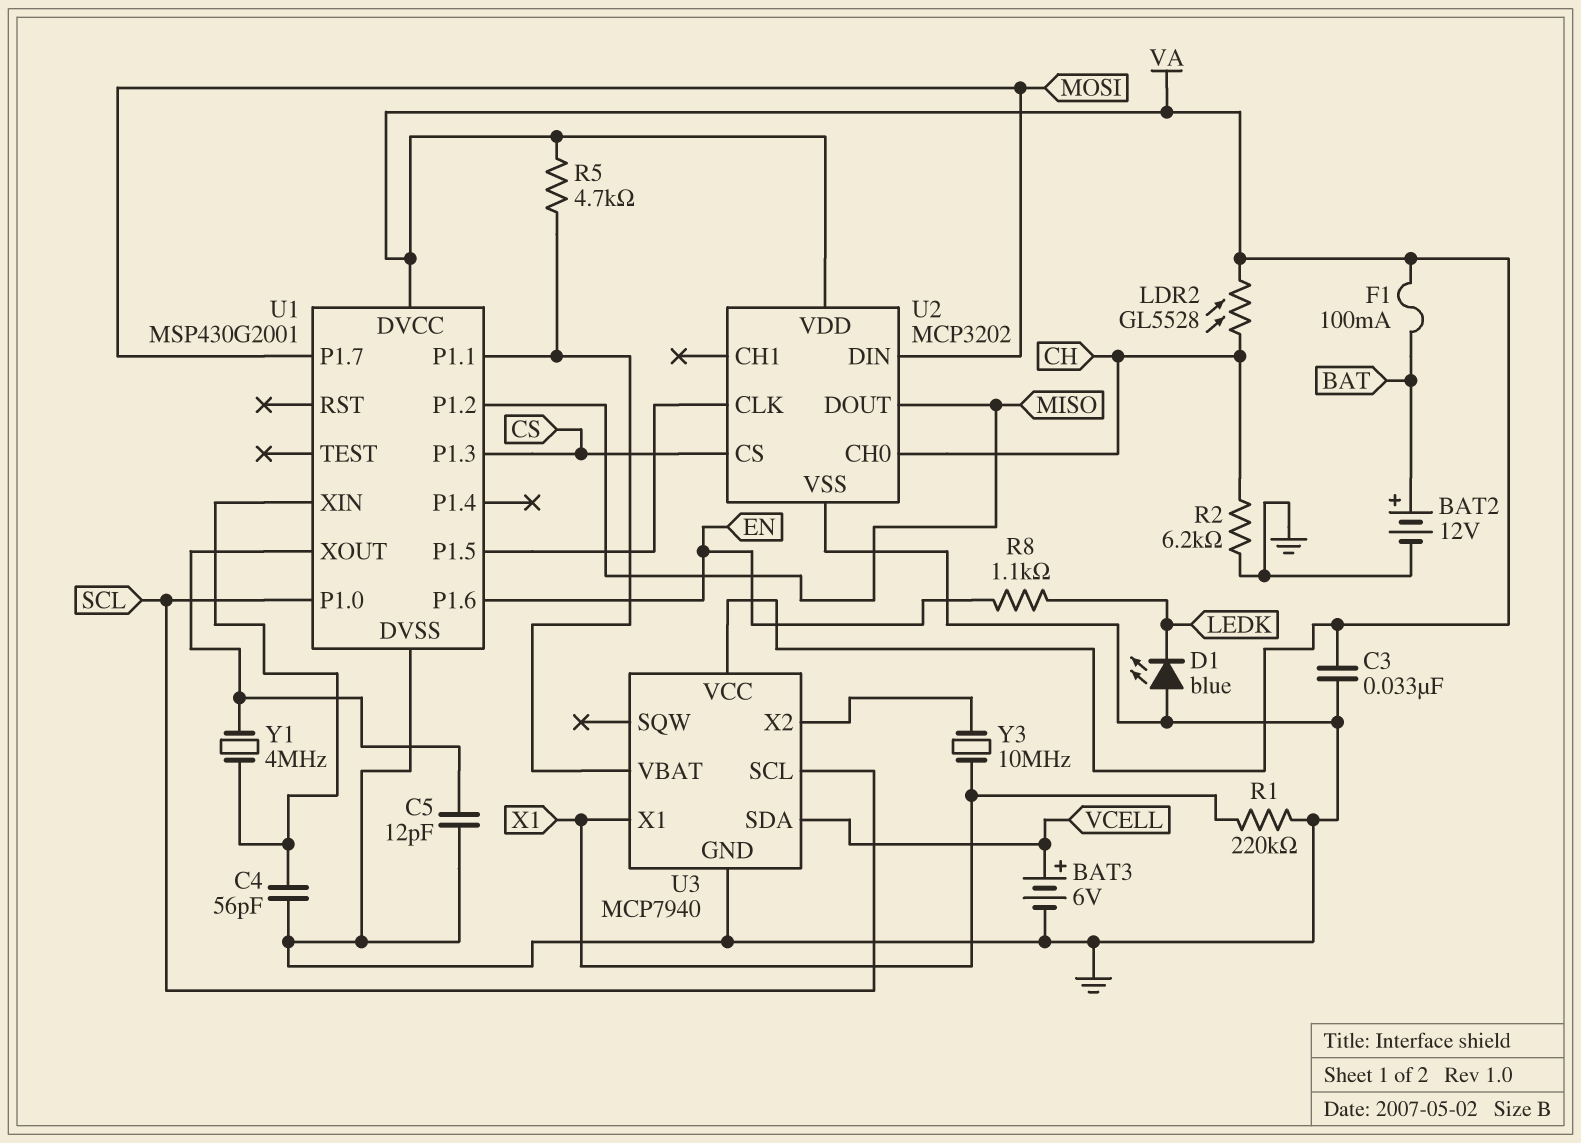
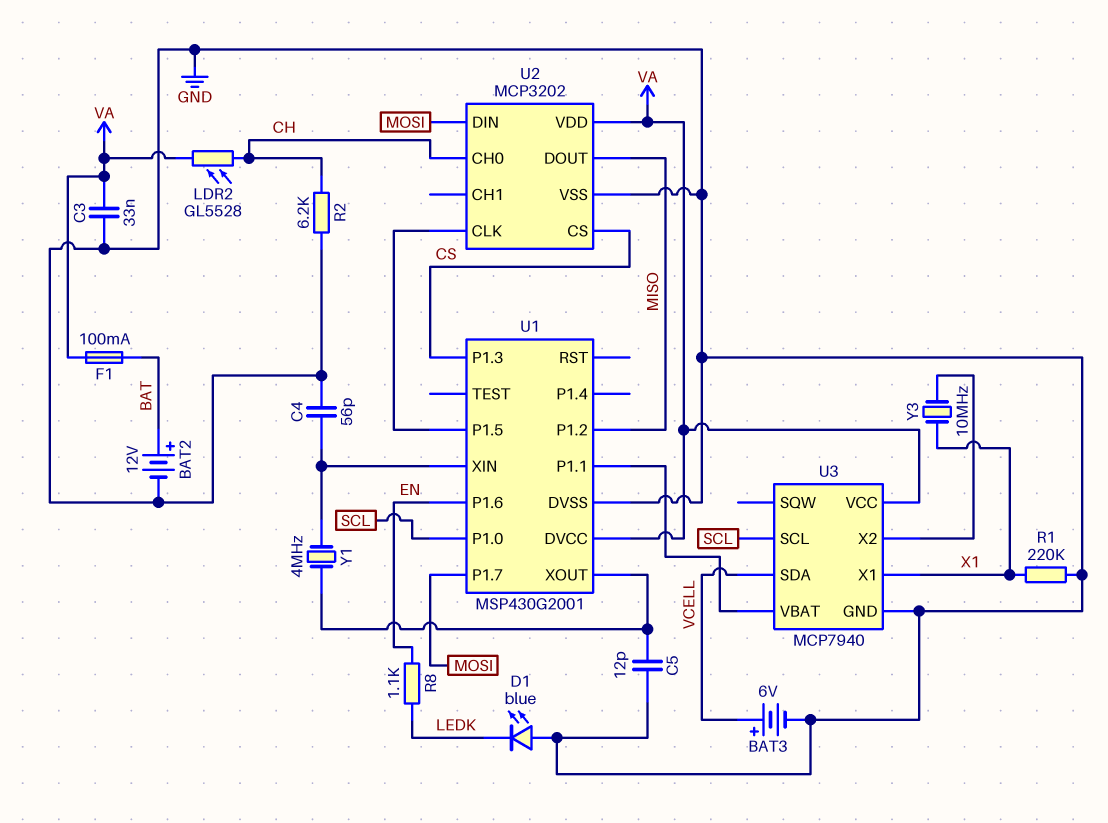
R5: 4.7k (U1/P1.1, VA) -> none

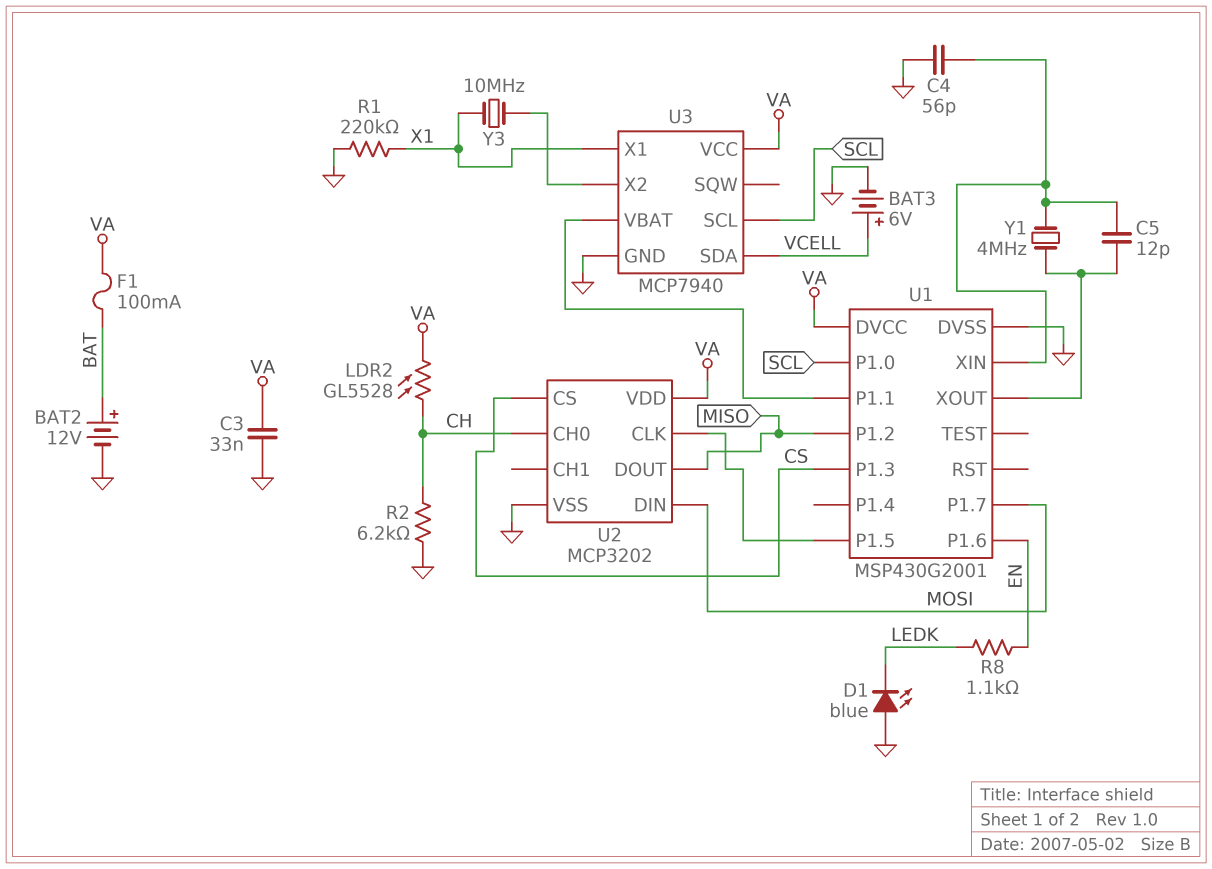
C5: 12pF (GND, U1/XOUT) -> 12pF (U1/XIN, U1/XOUT)

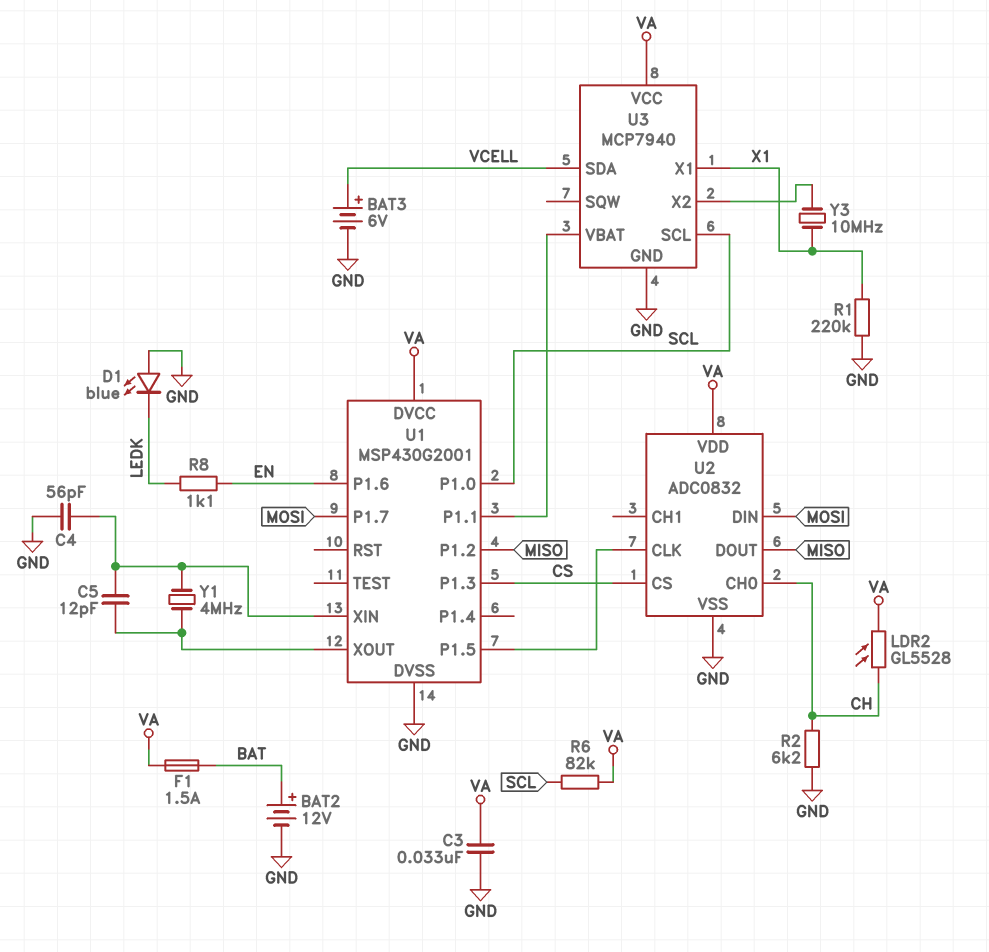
F1: 100mA (BAT, VA) -> 1.5A (BAT, VA)
R6: none -> 82k (SCL, VA)
U2: MCP3202 -> ADC0832

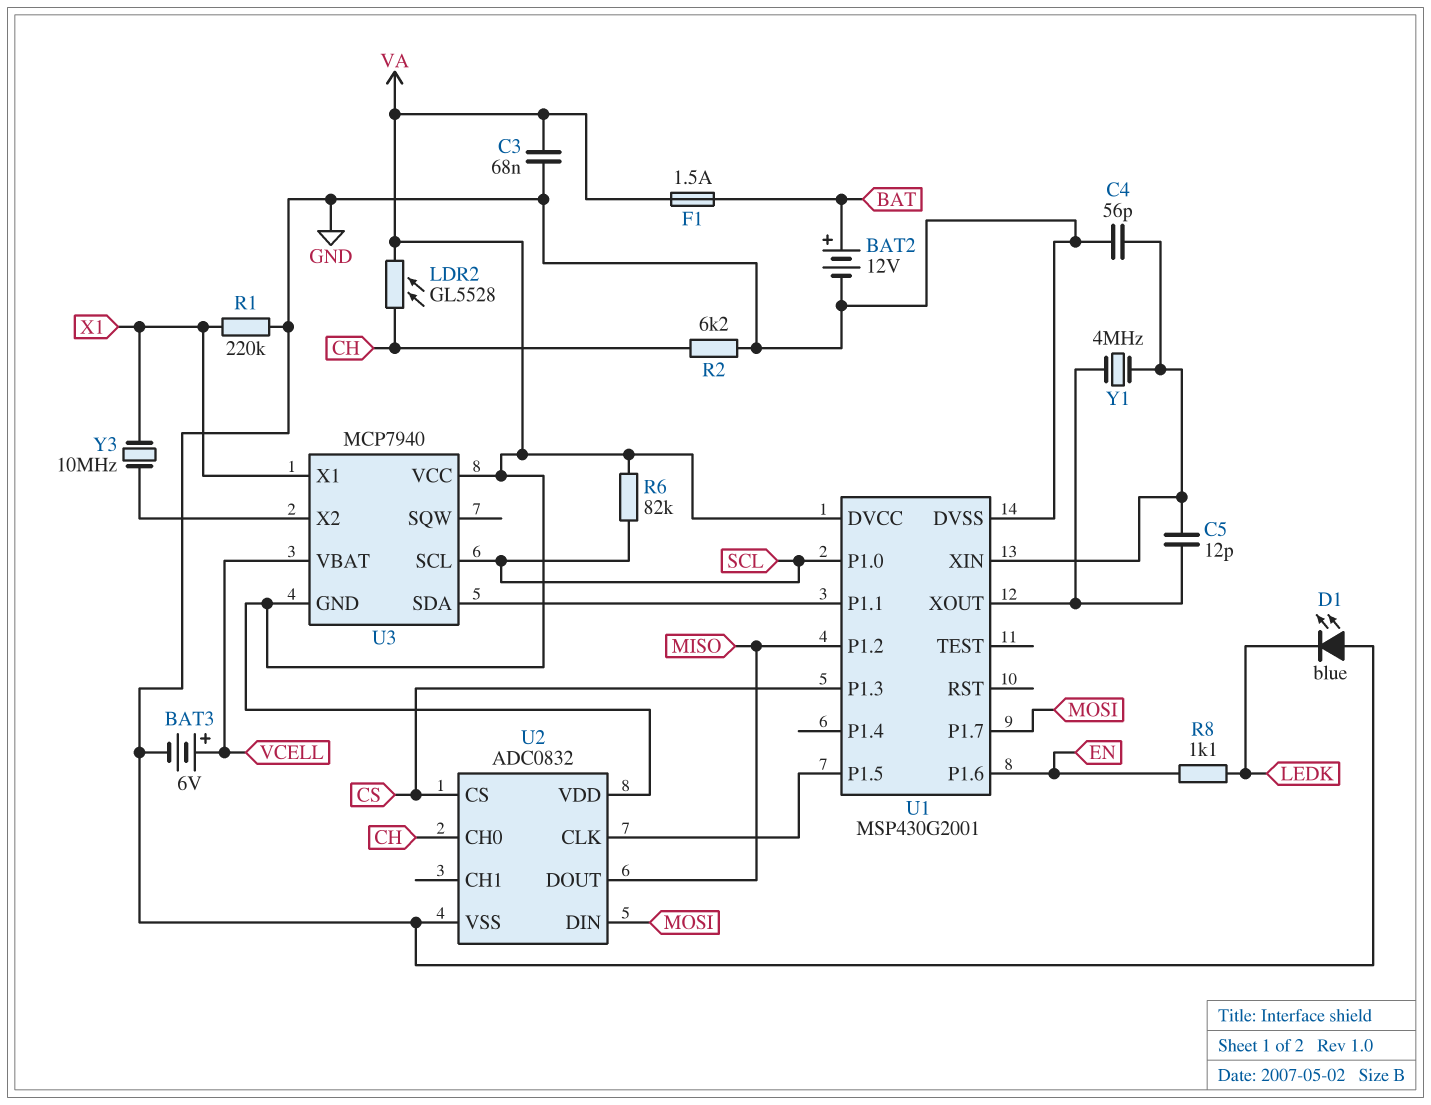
C3: 33nF (GND, VA) -> 68nF (GND, VA)
U3 pin GND: GND -> VA
U3 pin SDA: VCELL -> U1/P1.1
U3 pin VBAT: U1/P1.1 -> VCELL

